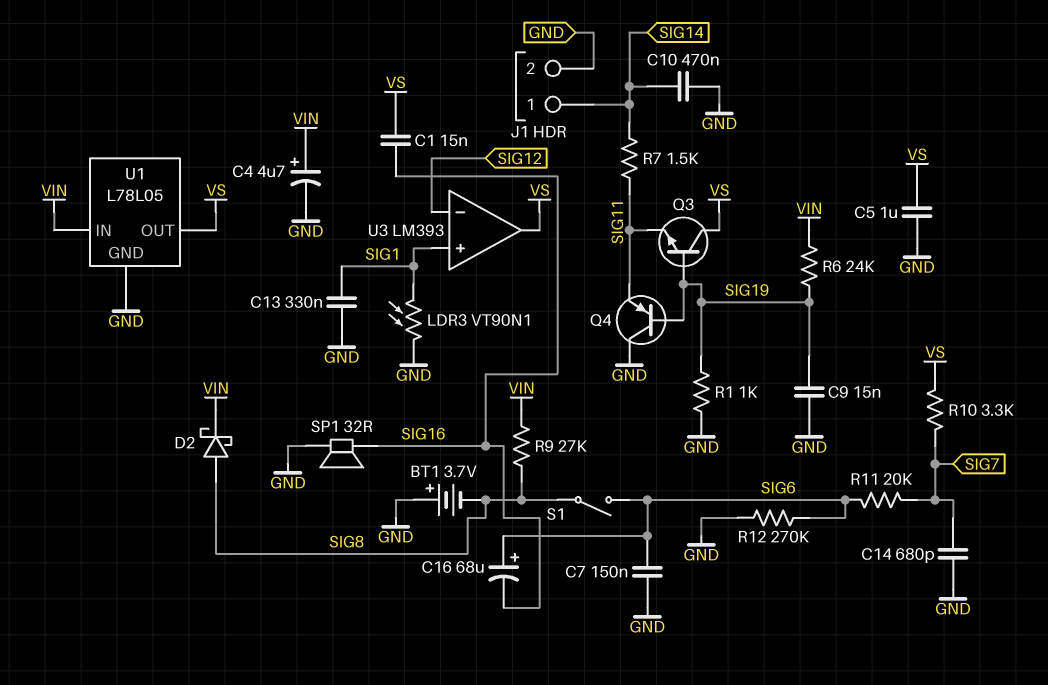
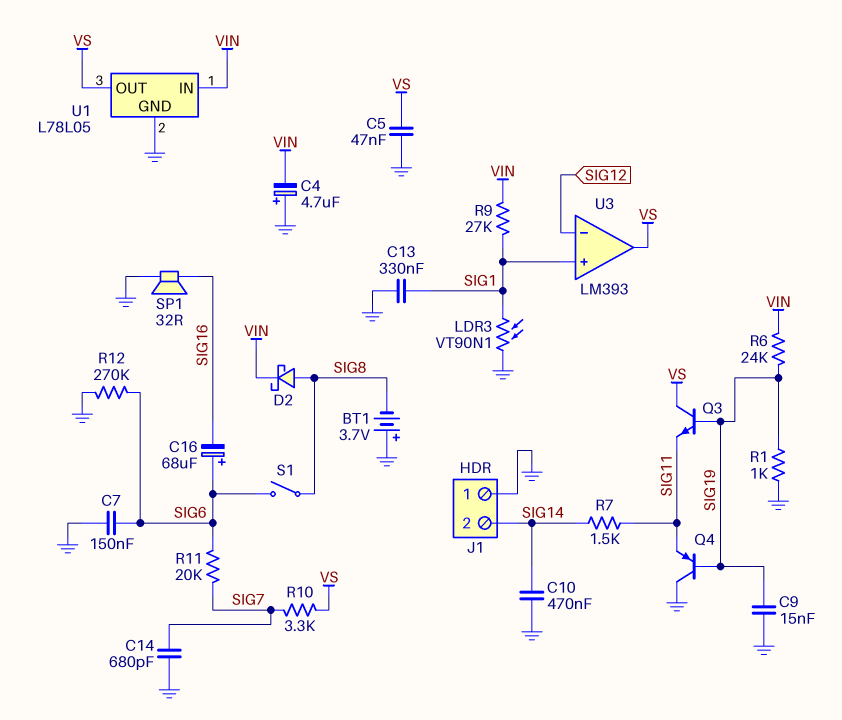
C1: 15nF (SIG16, VS) -> none
C4: 4.7uF (plus VIN, minus GND) -> 4.7uF (plus GND, minus VIN)
C5: 1uF (GND, VS) -> 47nF (GND, VS)
J1 pin 1: SIG14 -> GND
J1 pin 2: GND -> SIG14
R9: 27k (SIG8, VIN) -> 27k (SIG1, VIN)

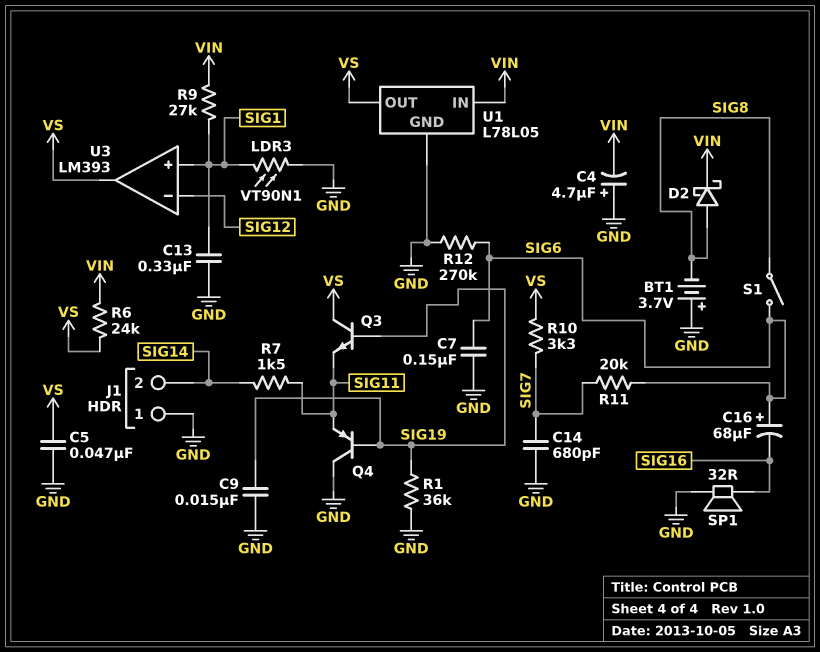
C10: 470nF (GND, SIG14) -> none
R1: 1k (GND, SIG19) -> 36k (GND, SIG19)
R6: 24k (SIG19, VIN) -> 24k (VIN, VS)

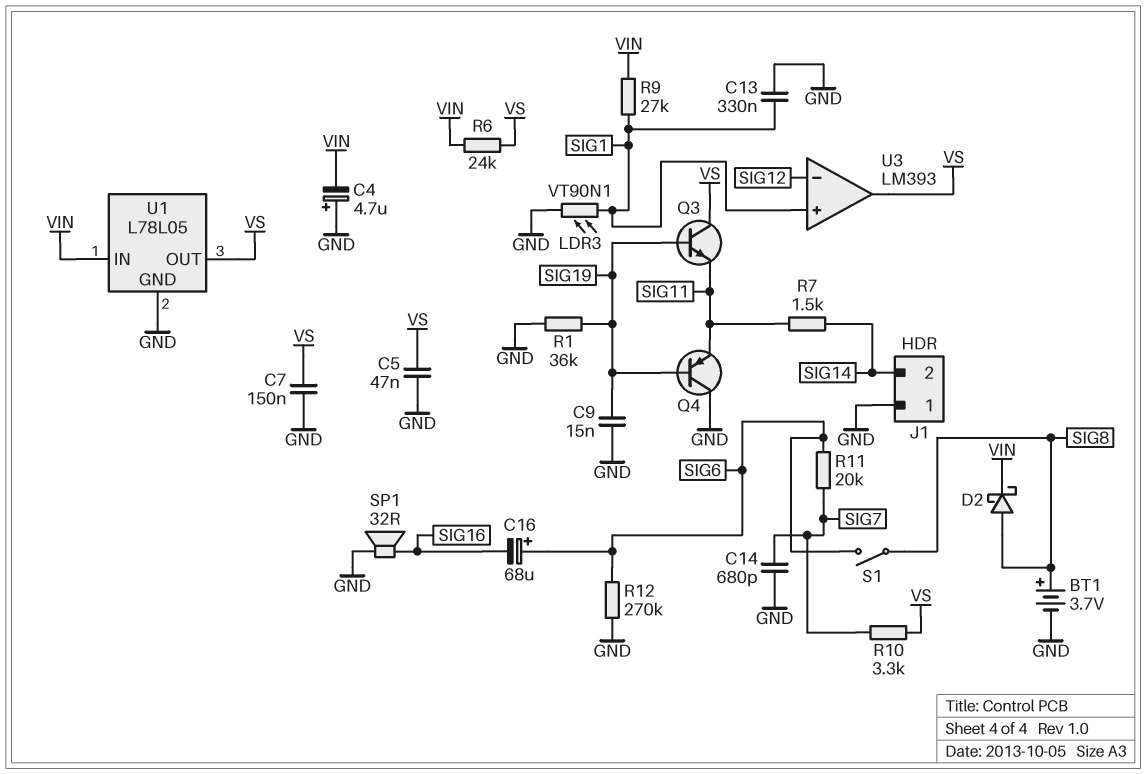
BT1: 3.7V (plus GND, minus SIG8) -> 3.7V (plus SIG8, minus GND)
C7: 150nF (GND, SIG6) -> 150nF (GND, VS)

